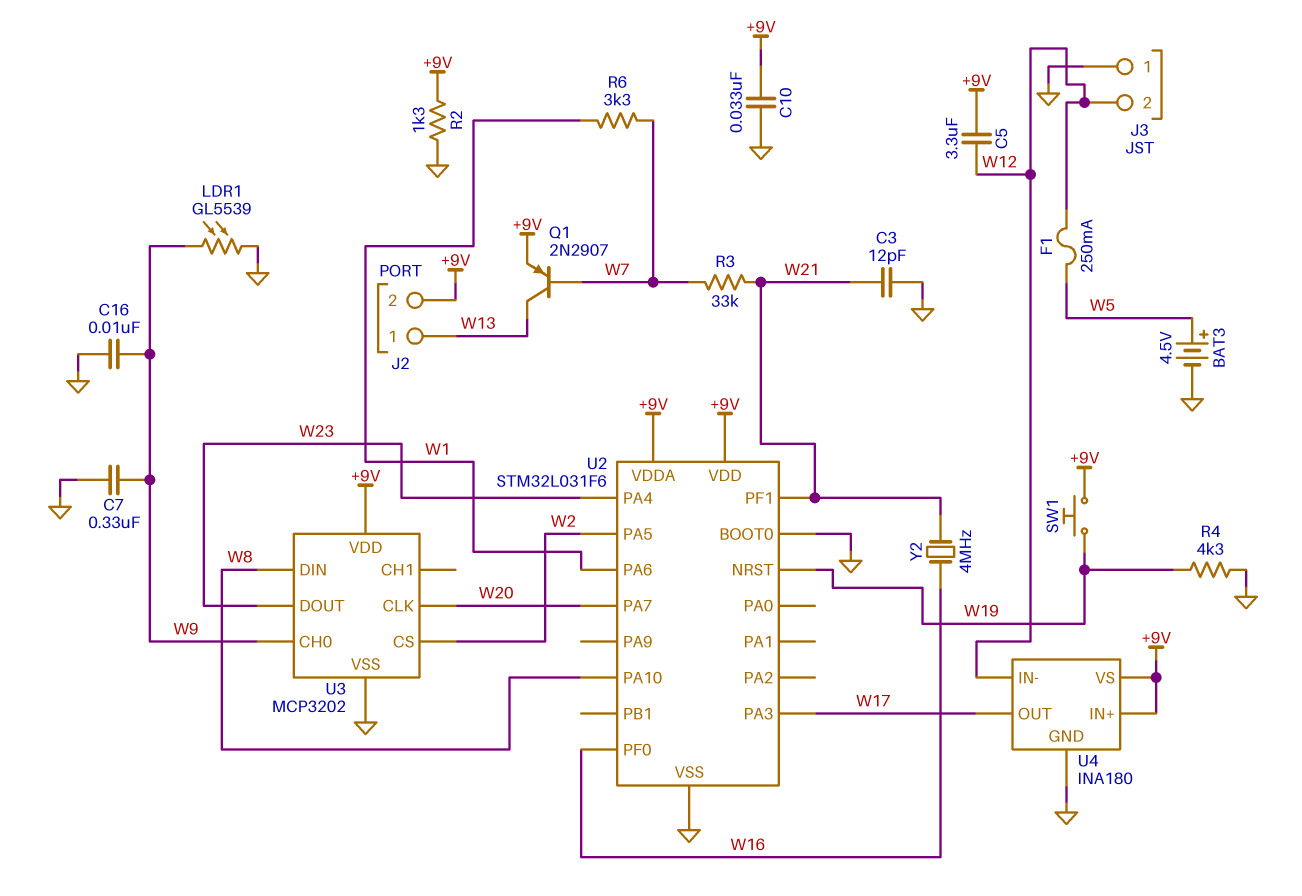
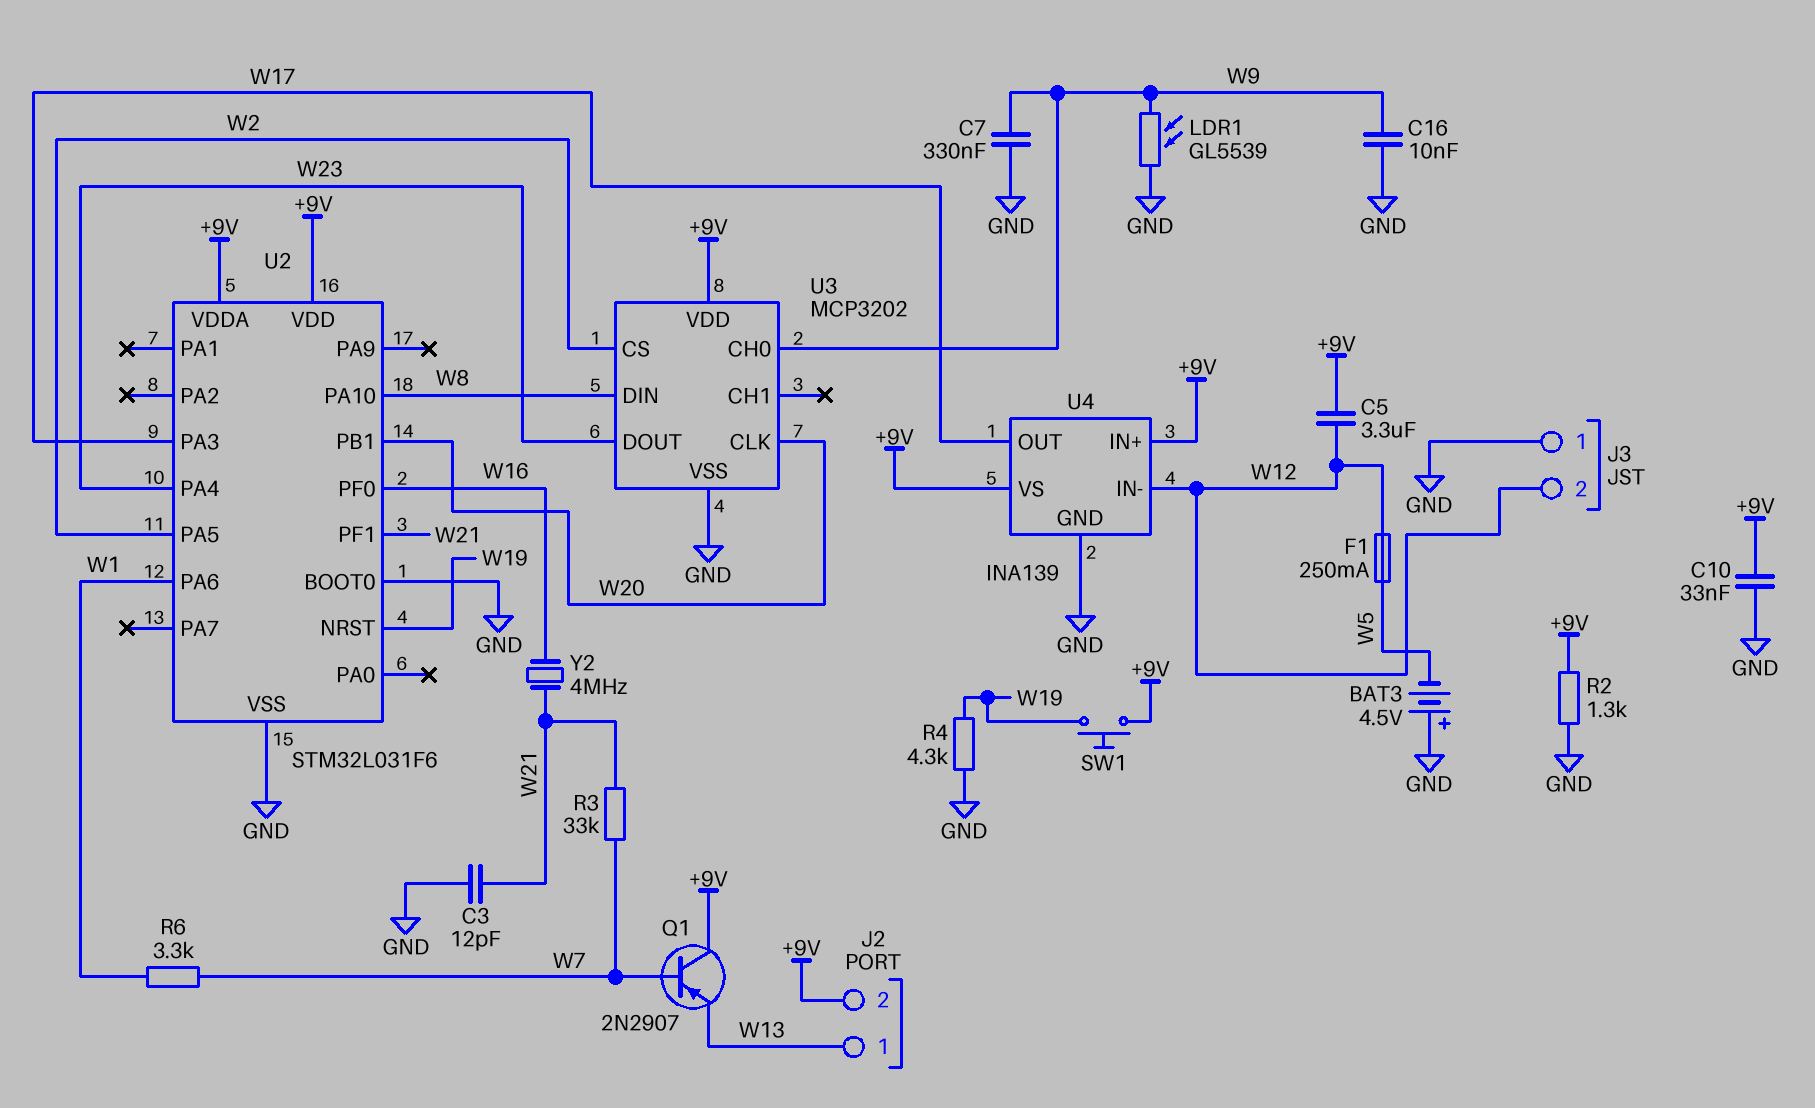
BAT3: 4.5V (plus W5, minus GND) -> 4.5V (plus GND, minus W5)
Q1: PNP 2N2907 (B W7, C W13, E +9V) -> PNP 2N2907 (B W7, C +9V, E W13)
U2 pin PA7: W20 -> none
U2 pin PB1: none -> W20
U4: INA180 -> INA139

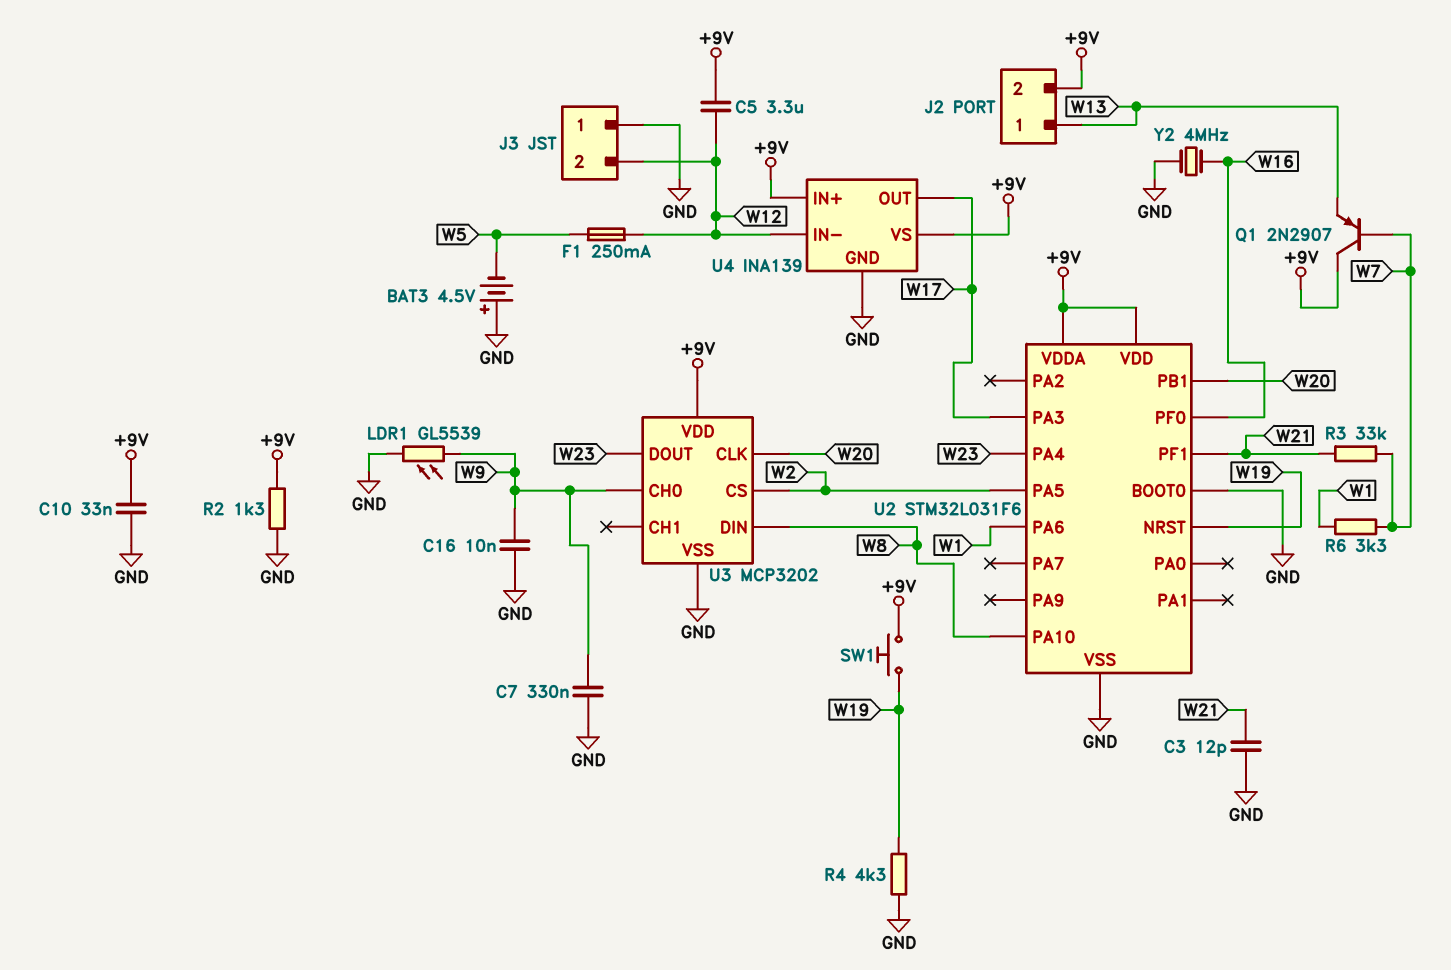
Y2: 4MHz (W16, W21) -> 4MHz (GND, W16)

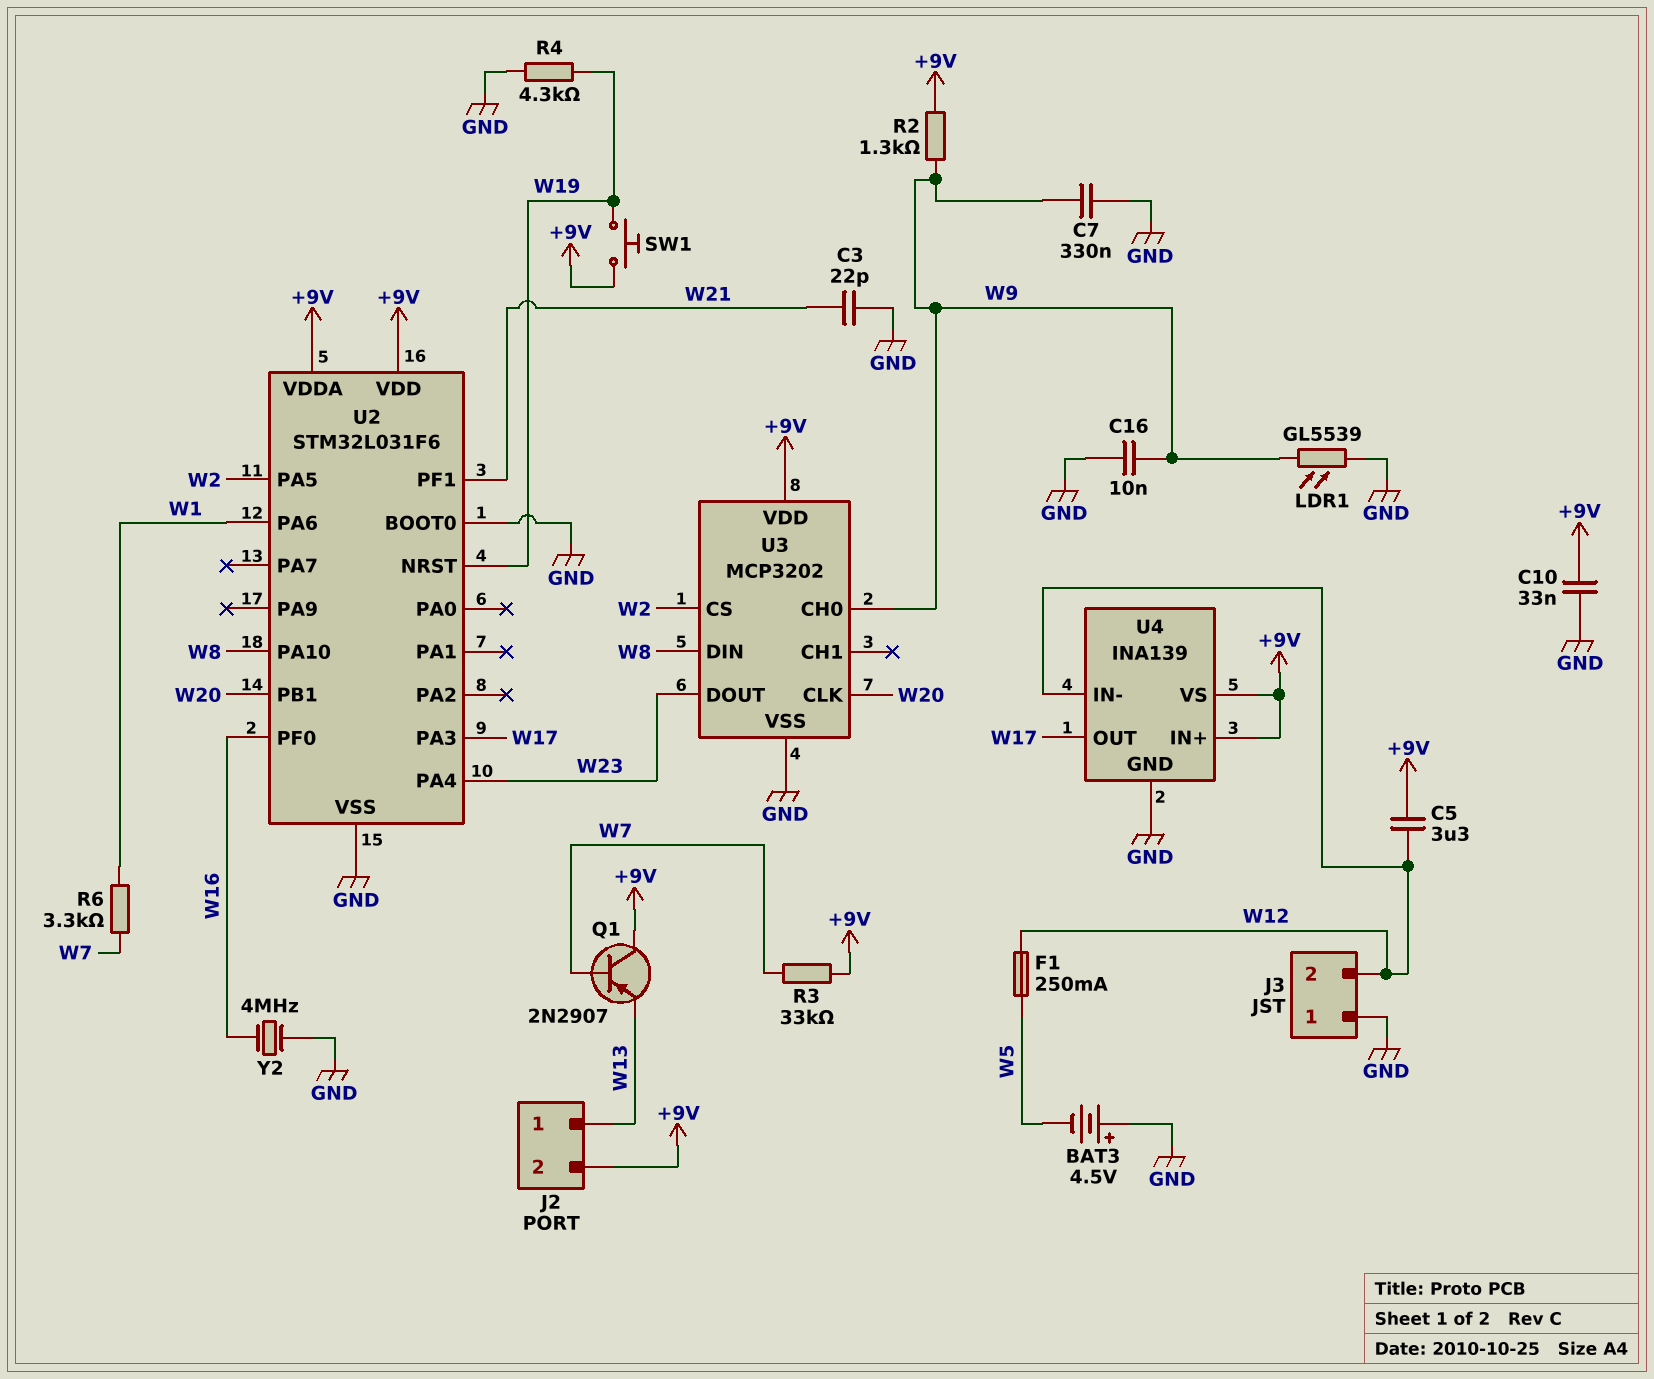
C3: 12pF (GND, W21) -> 22pF (GND, W21)
R2: 1.3k (+9V, GND) -> 1.3k (+9V, W9)
R3: 33k (W7, W21) -> 33k (+9V, W7)

